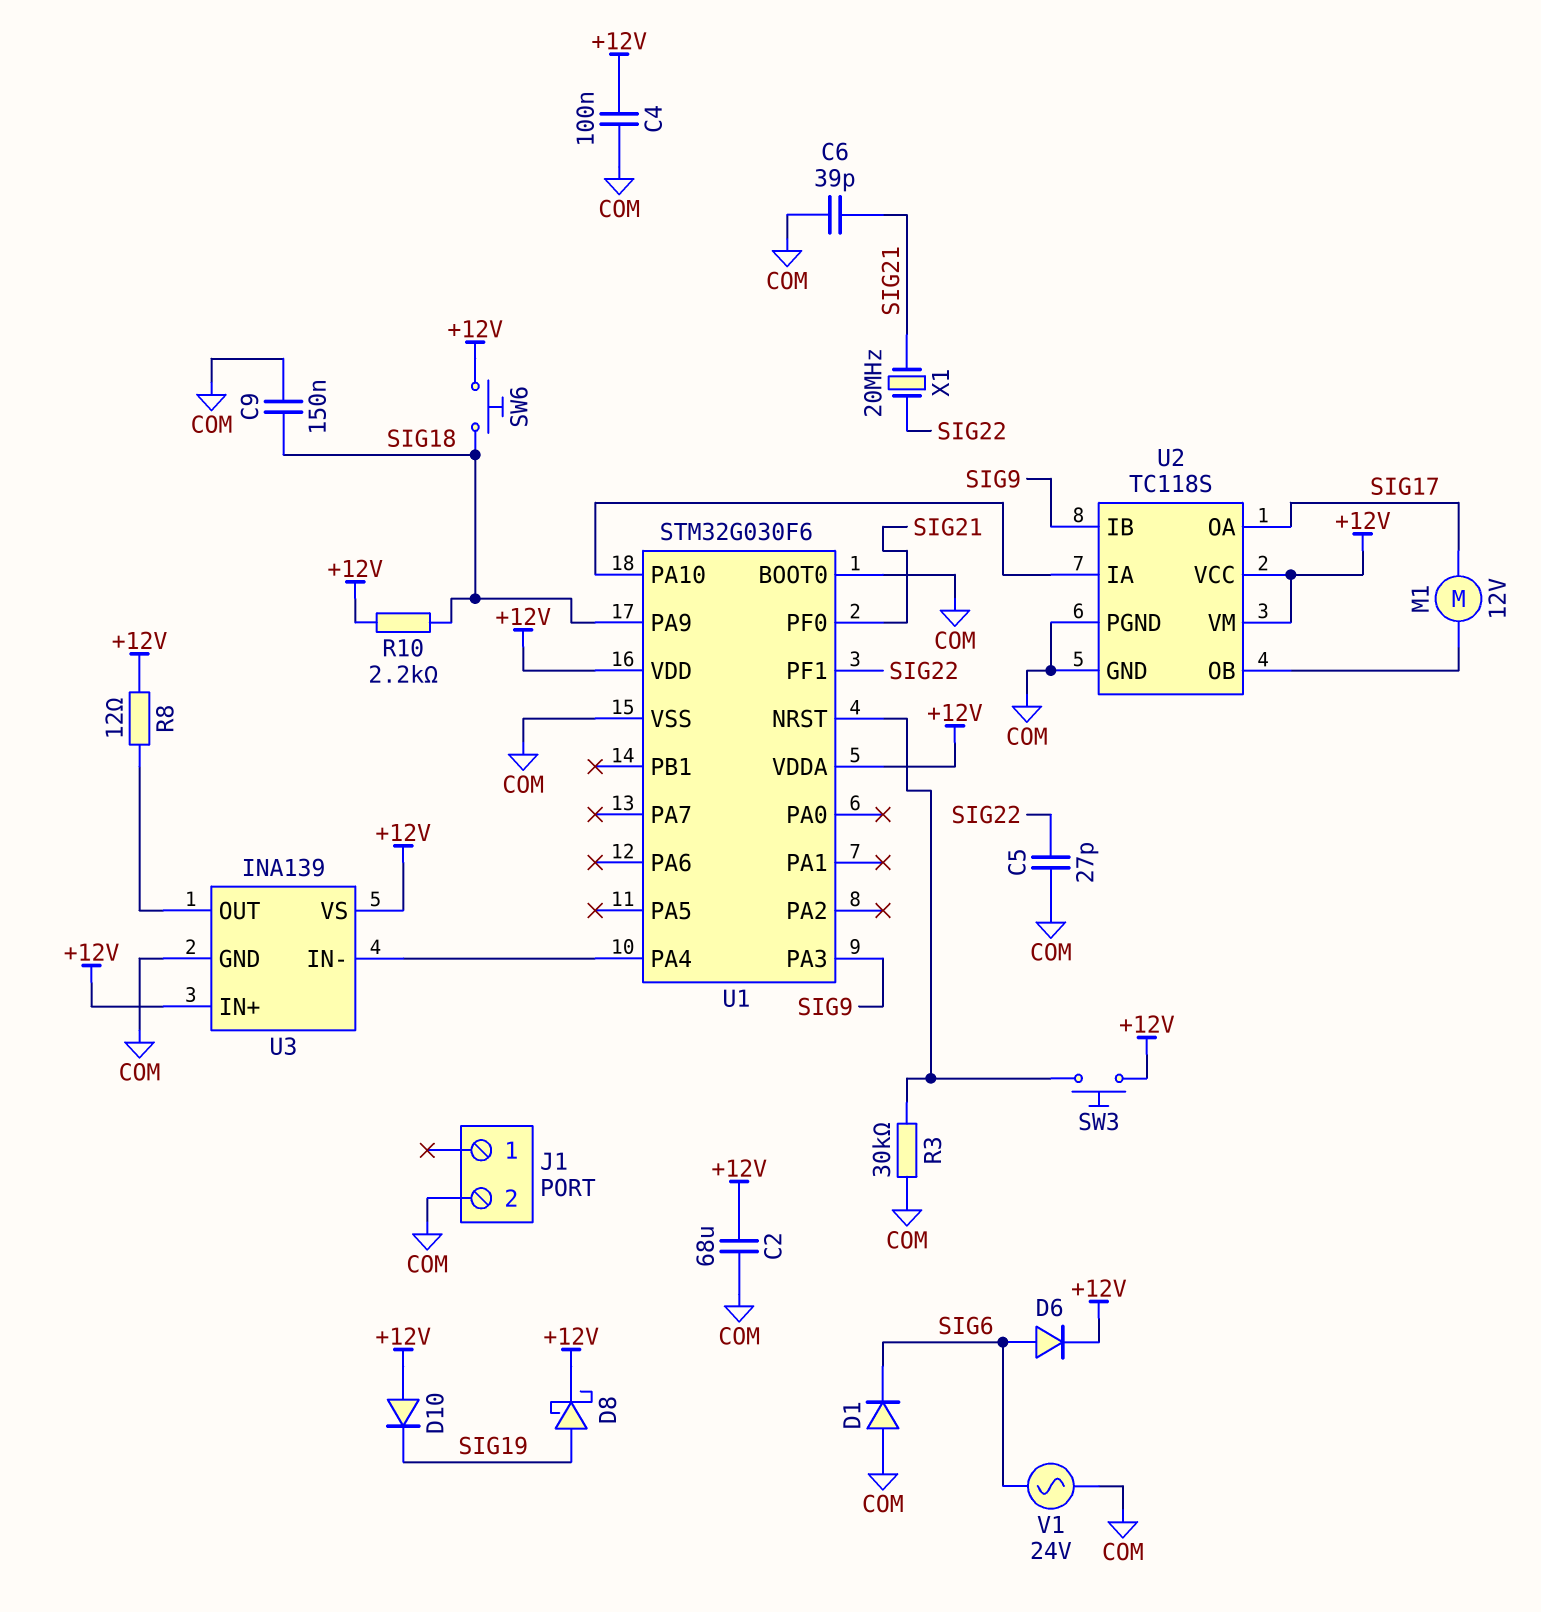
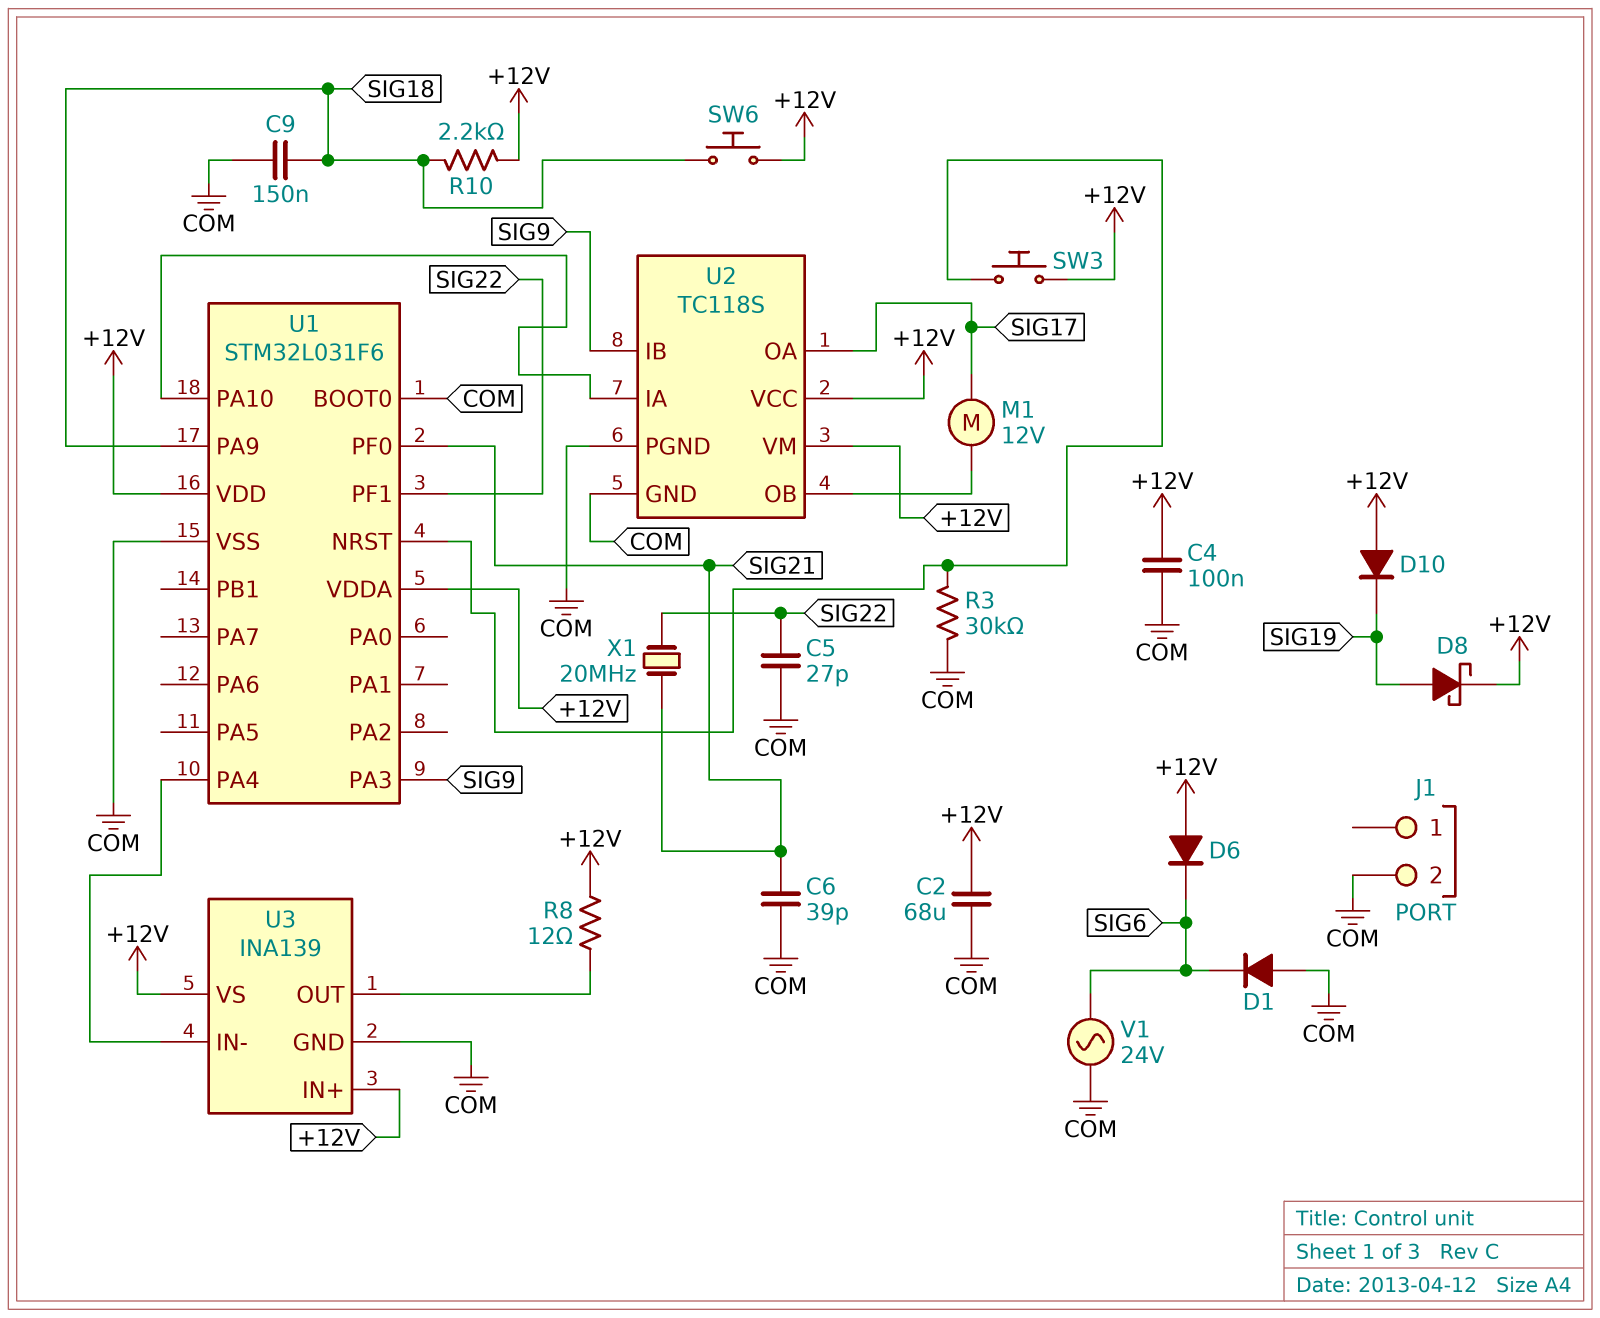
D6: diode (A SIG6, K +12V) -> diode (A +12V, K SIG6)
U1: STM32G030F6 -> STM32L031F6

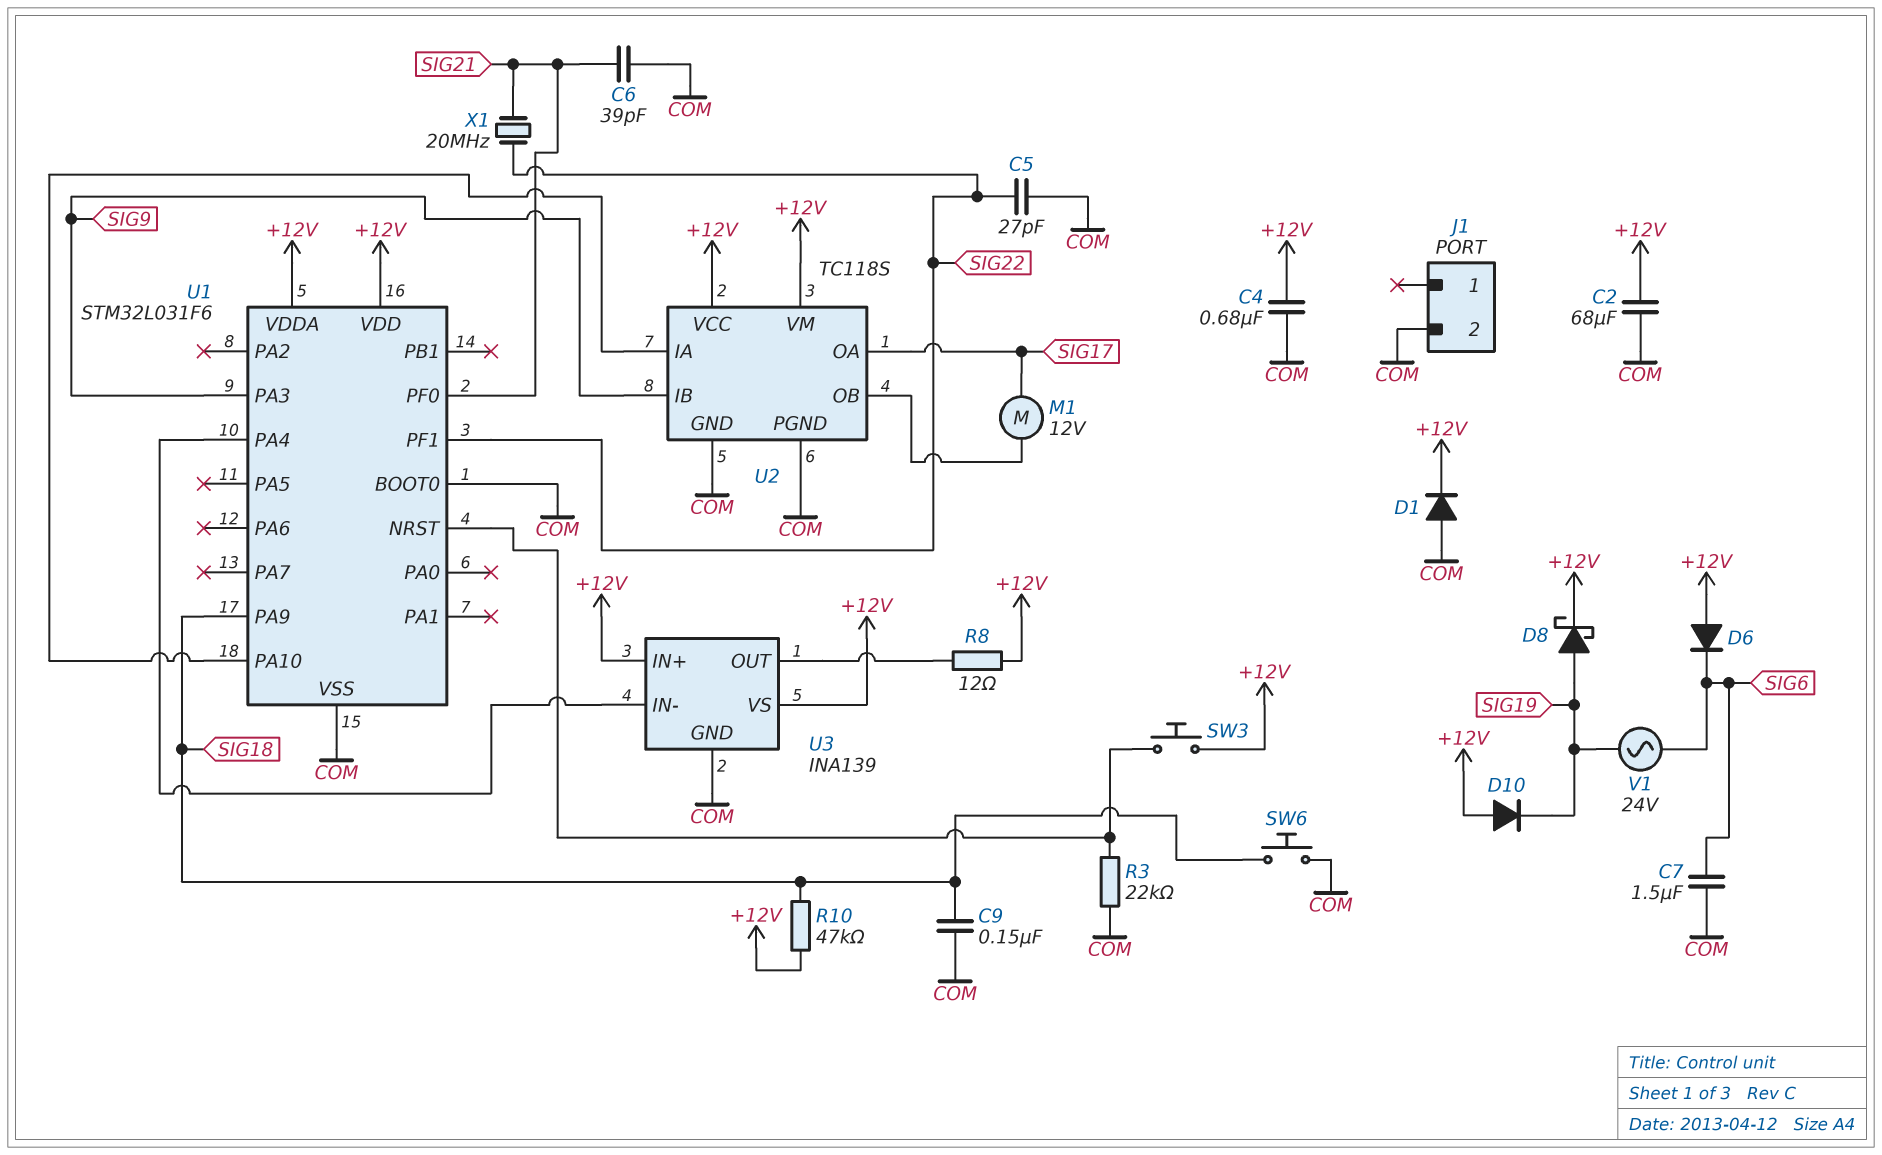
C4: 100nF (+12V, COM) -> 680nF (+12V, COM)
C7: none -> 1.5uF (COM, SIG6)
D1: diode (A COM, K SIG6) -> diode (A COM, K +12V)
R3: 30k (COM, U1/NRST) -> 22k (COM, U1/NRST)
R10: 2.2k (+12V, SIG18) -> 47k (+12V, SIG18)
SW6: button (+12V, SIG18) -> button (COM, SIG18)
V1: AC 24V (COM, SIG6) -> AC 24V (SIG6, SIG19)

